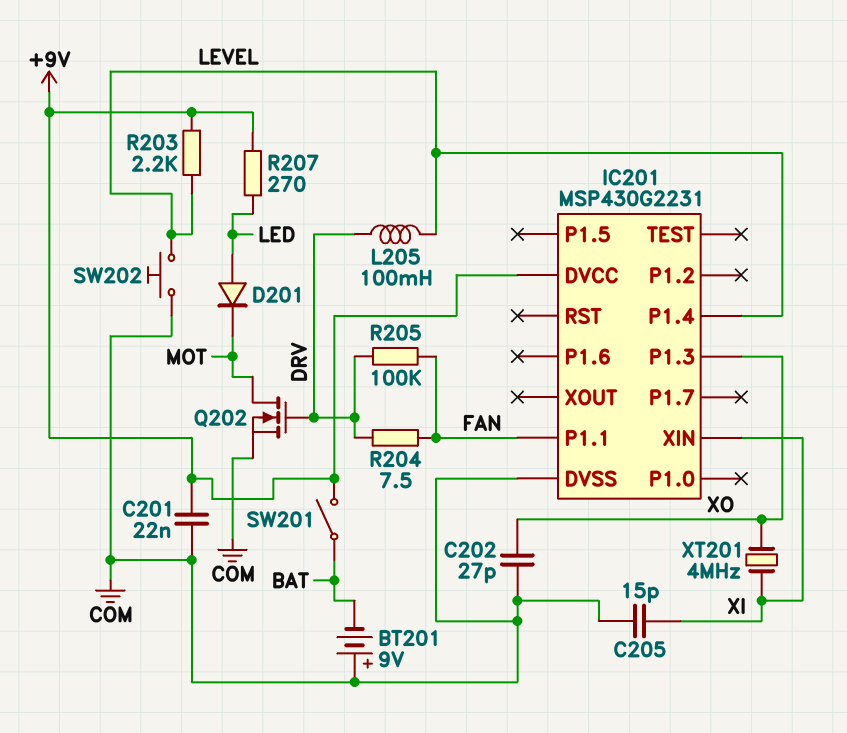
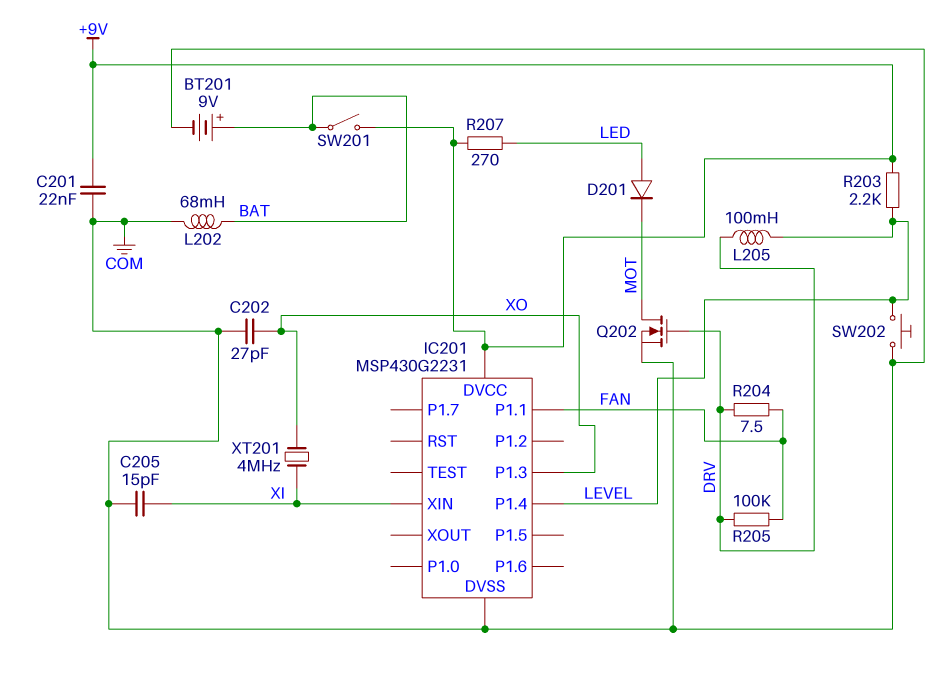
BT201: 9V (plus COM, minus BAT) -> 9V (plus BAT, minus COM)
L202: none -> 68mH (BAT, COM)

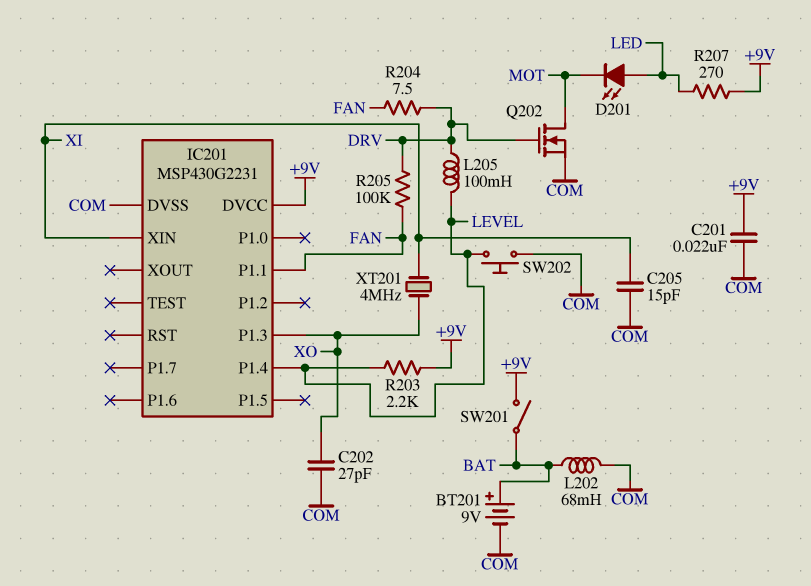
D201: diode (A LED, K MOT) -> LED (A LED, K MOT)

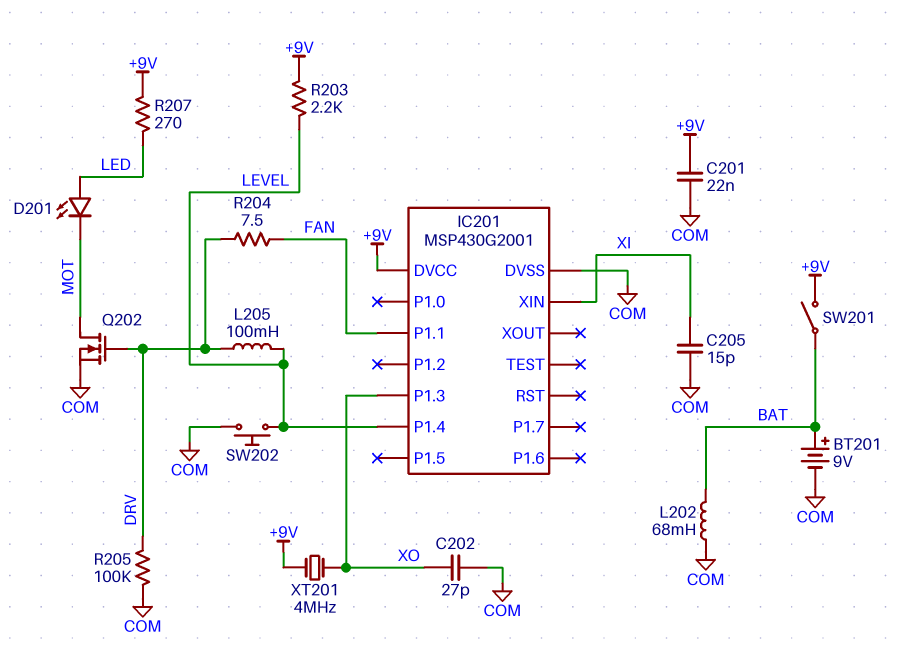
IC201: MSP430G2231 -> MSP430G2001
R205: 100k (DRV, FAN) -> 100k (COM, DRV)
XT201: 4MHz (XI, XO) -> 4MHz (+9V, XO)

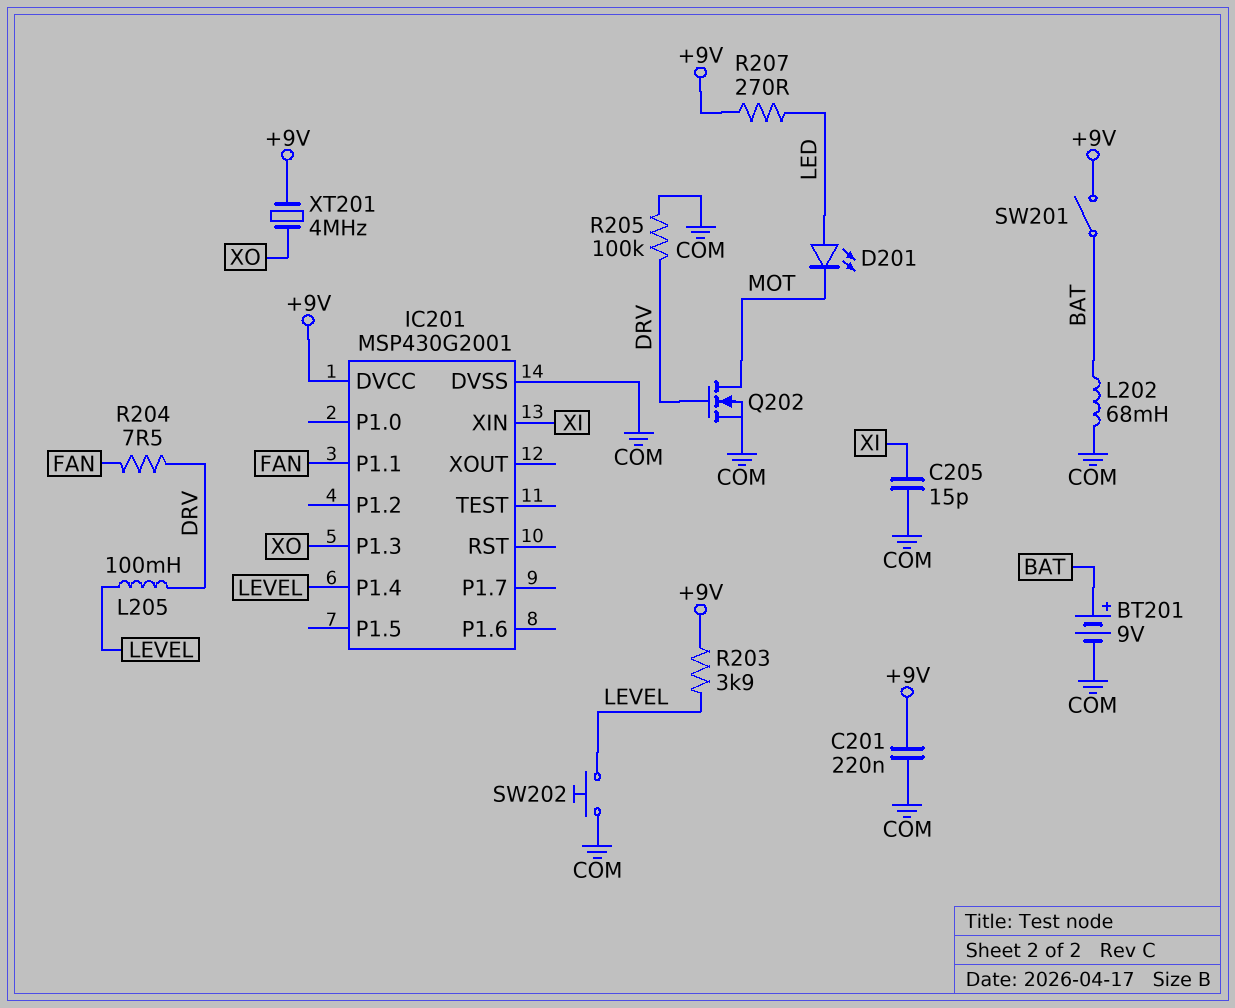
C201: 22nF (+9V, COM) -> 220nF (+9V, COM)
C202: 27pF (COM, XO) -> none
R203: 2.2k (+9V, LEVEL) -> 3.9k (+9V, LEVEL)

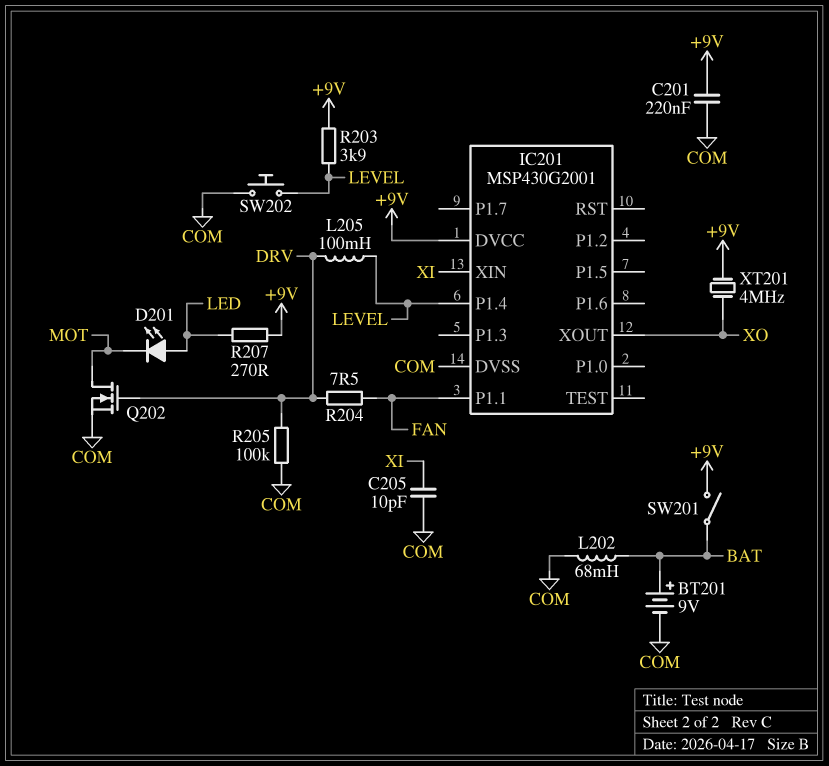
C205: 15pF (COM, XI) -> 10pF (COM, XI)
IC201 pin P1.3: XO -> none
IC201 pin XOUT: none -> XO

